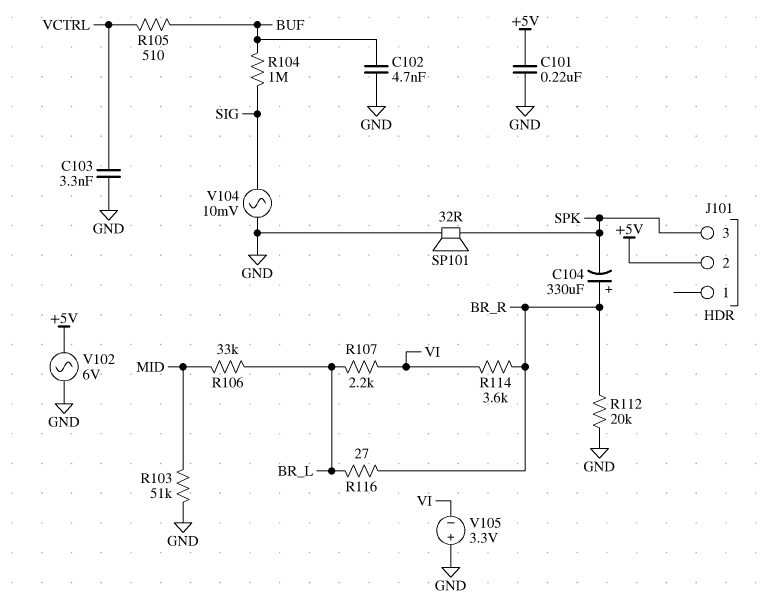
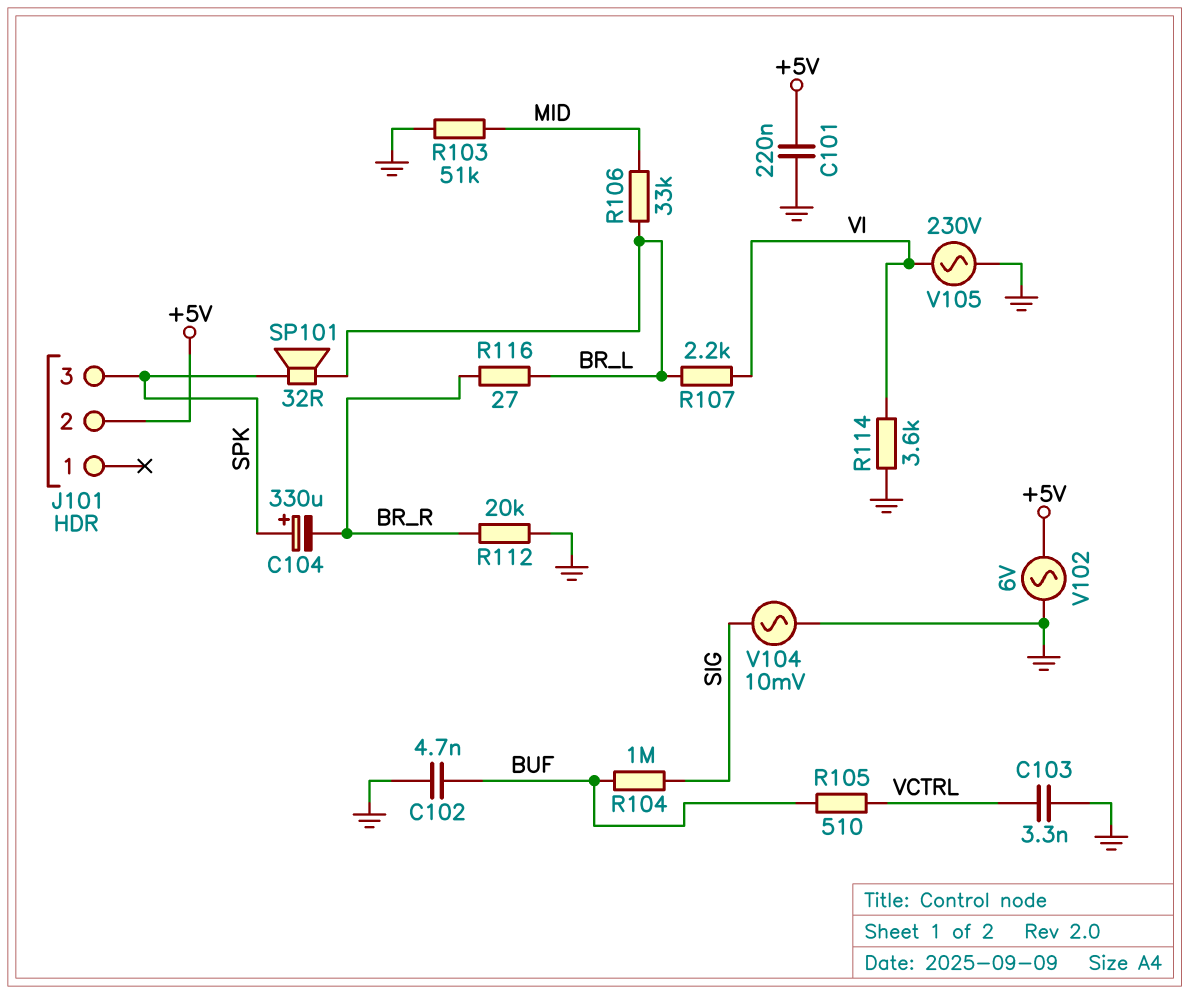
C104: 330uF (plus BR_R, minus SPK) -> 330uF (plus SPK, minus BR_R)
R114: 3.6k (BR_R, VI) -> 3.6k (GND, VI)
SP101: speaker 32R (GND, SPK) -> speaker 32R (BR_L, SPK)
V105: 3.3V (plus GND, minus VI) -> AC 230V (GND, VI)

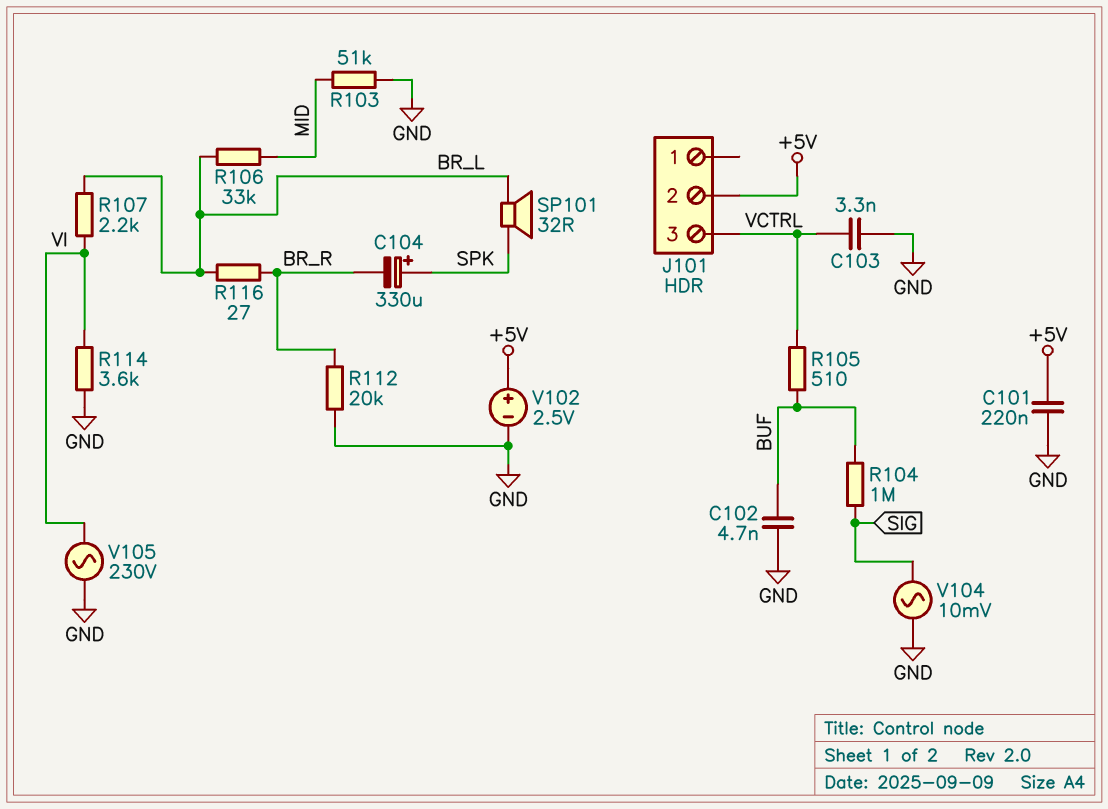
J101 pin 3: SPK -> VCTRL
V102: AC 6V (+5V, GND) -> 2.5V (plus +5V, minus GND)

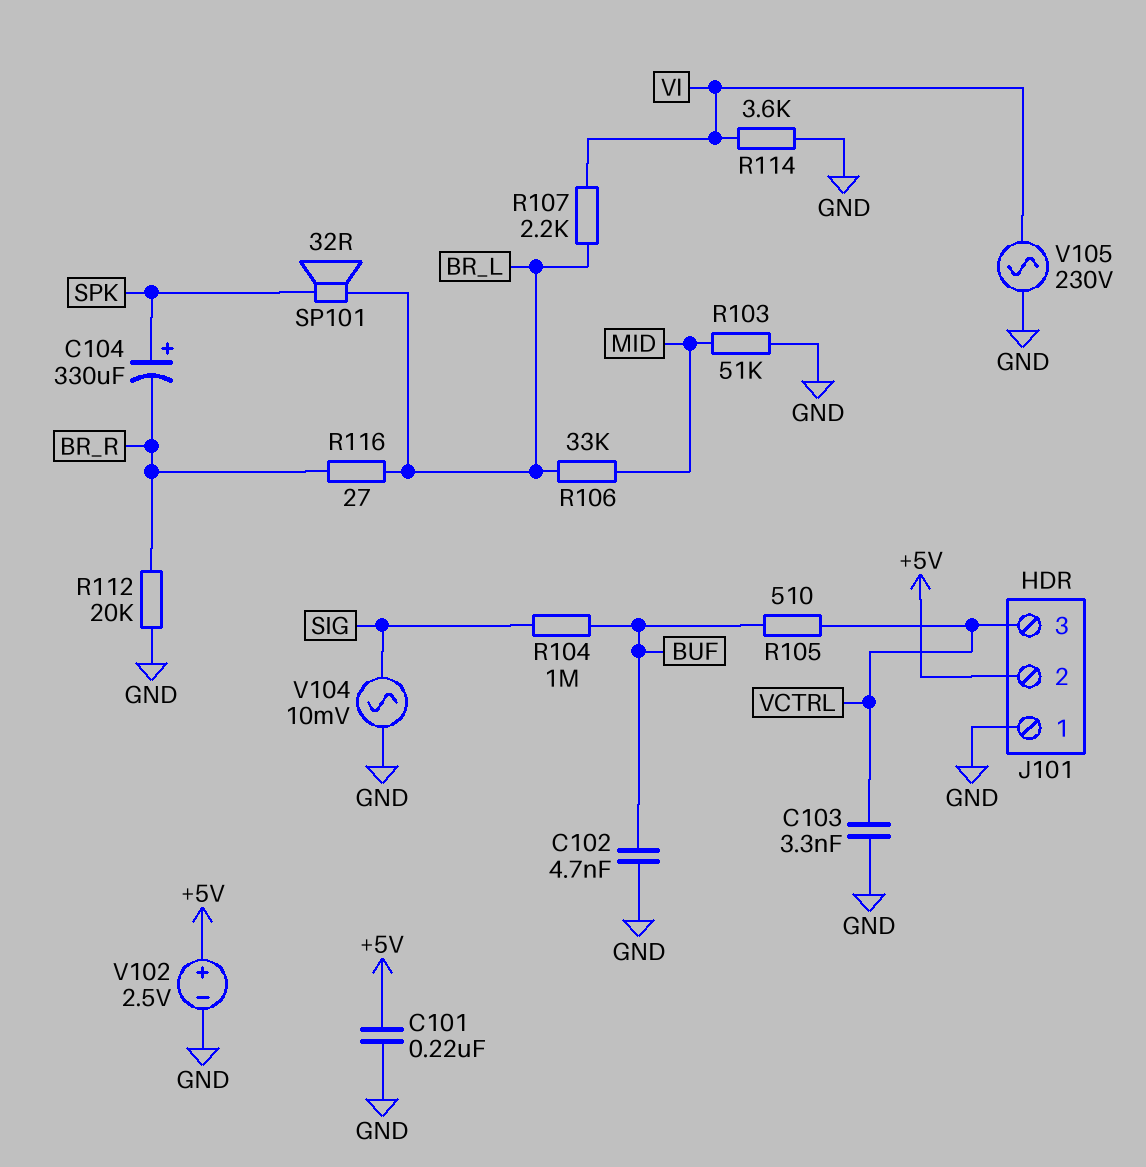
J101 pin 1: none -> GND

